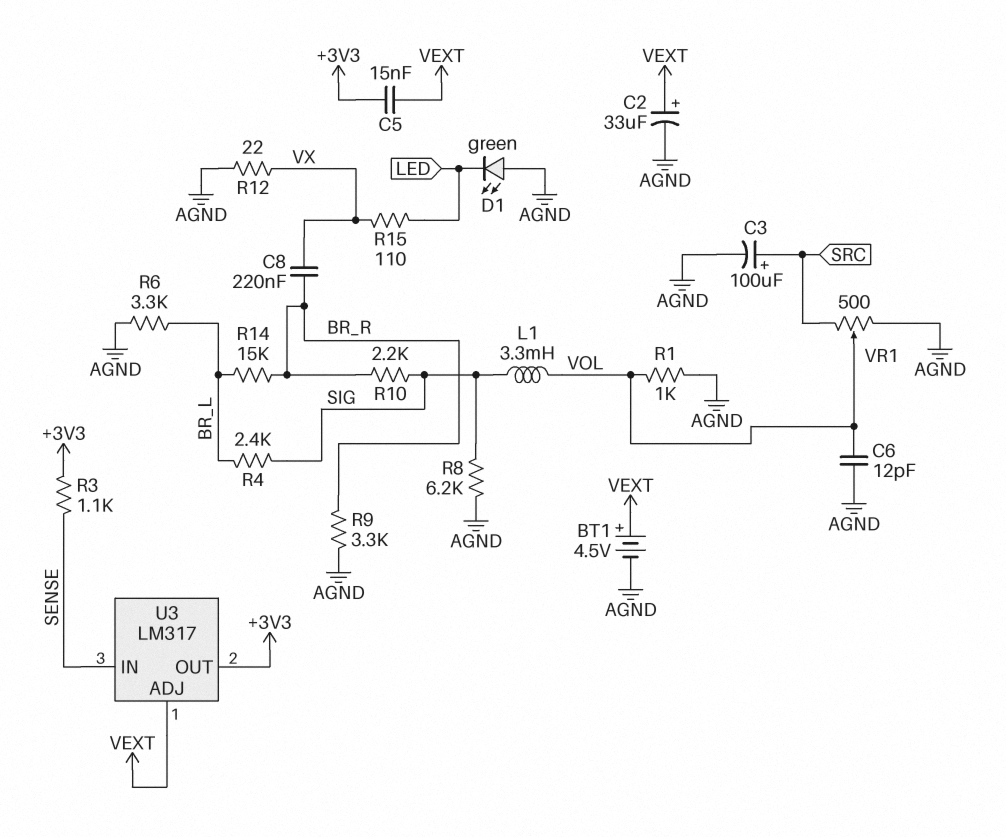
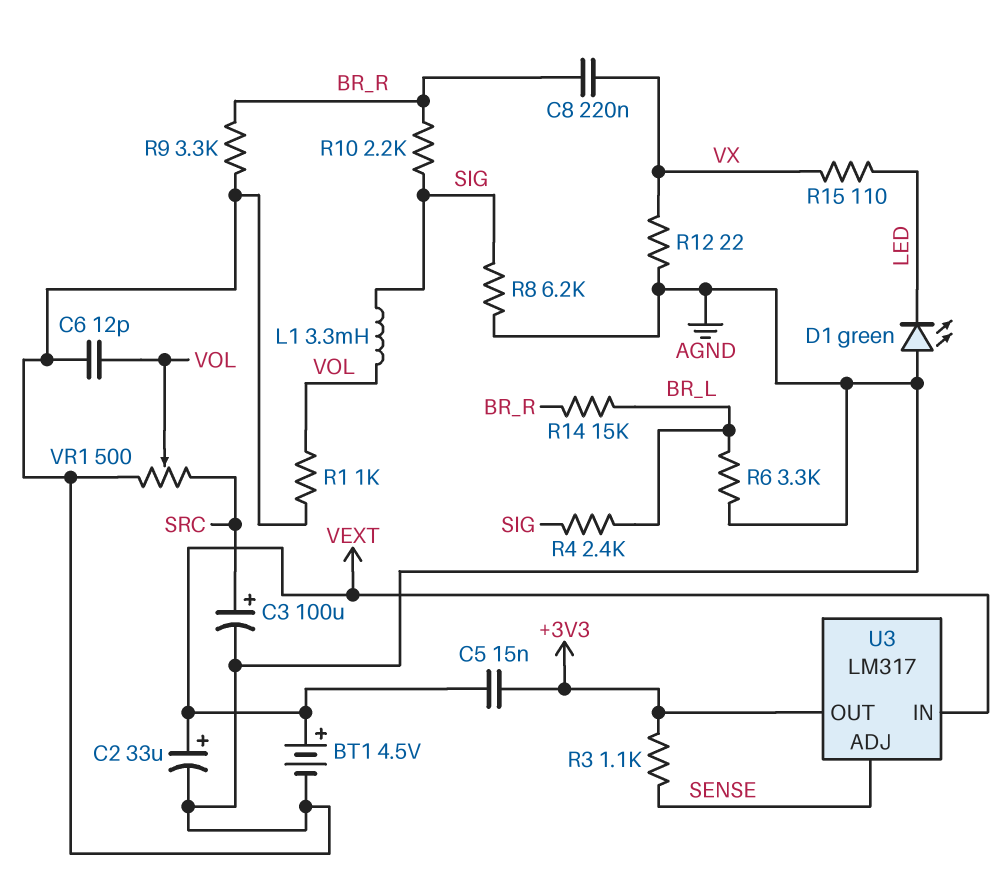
U3 pin ADJ: VEXT -> SENSE
U3 pin IN: SENSE -> VEXT

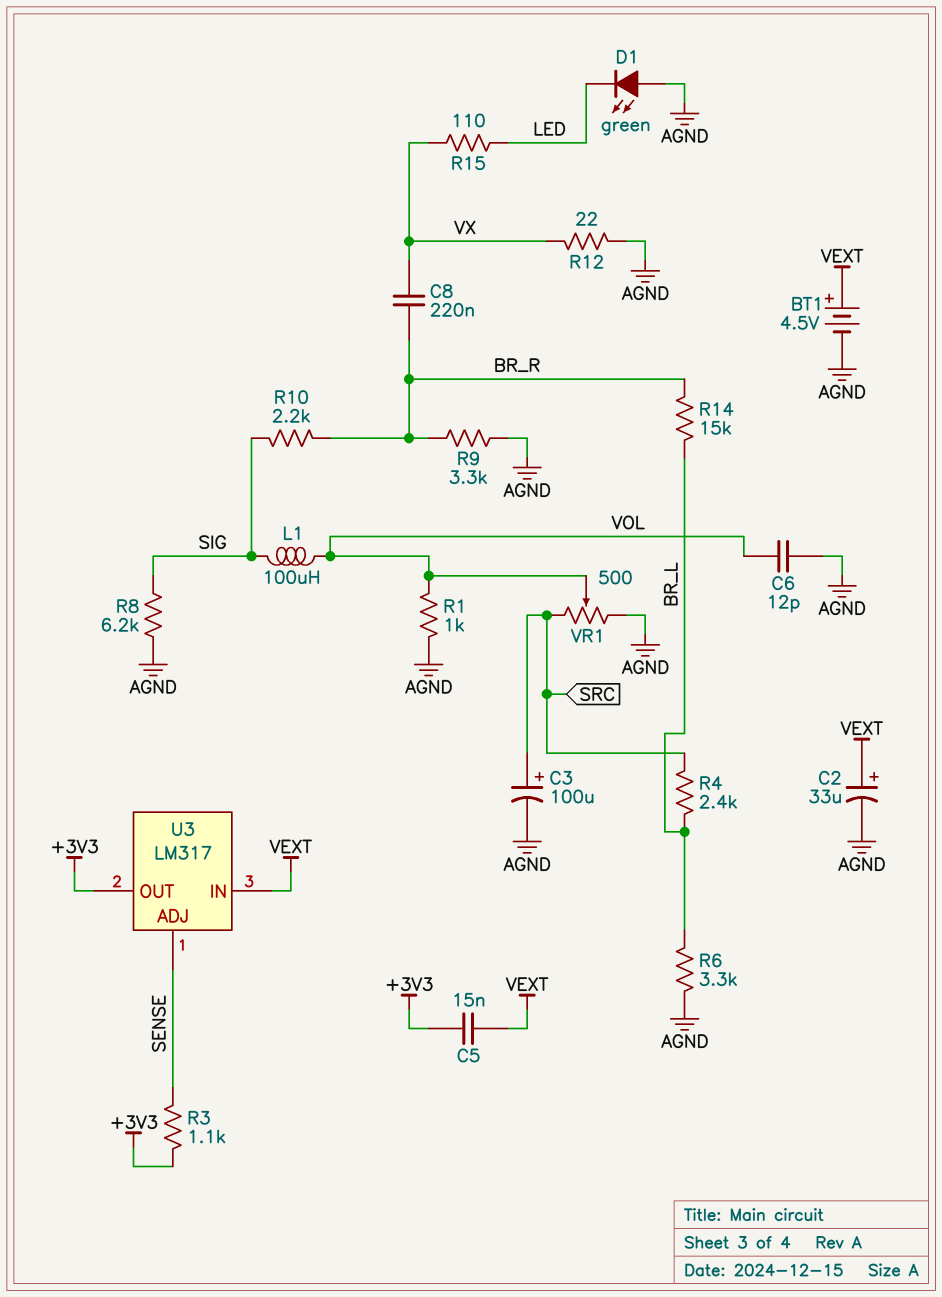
L1: 3.3mH (SIG, VOL) -> 100uH (SIG, VOL)
R4: 2.4k (BR_L, SIG) -> 2.4k (BR_L, SRC)

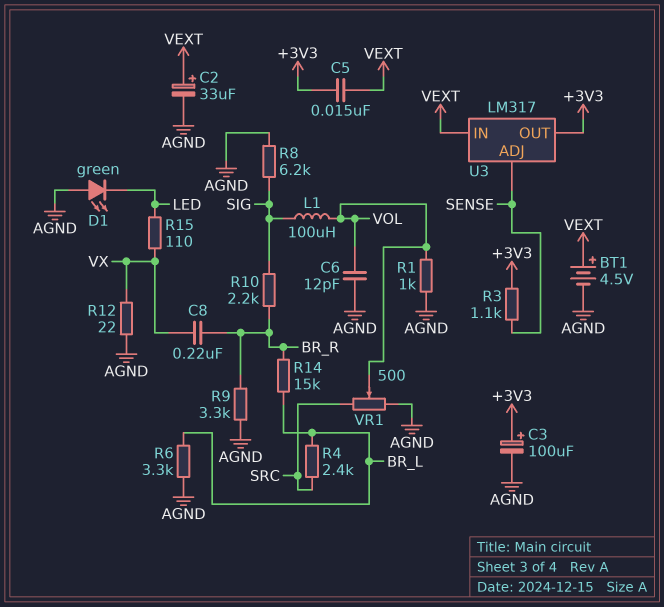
C3: 100uF (plus SRC, minus AGND) -> 100uF (plus +3V3, minus AGND)

